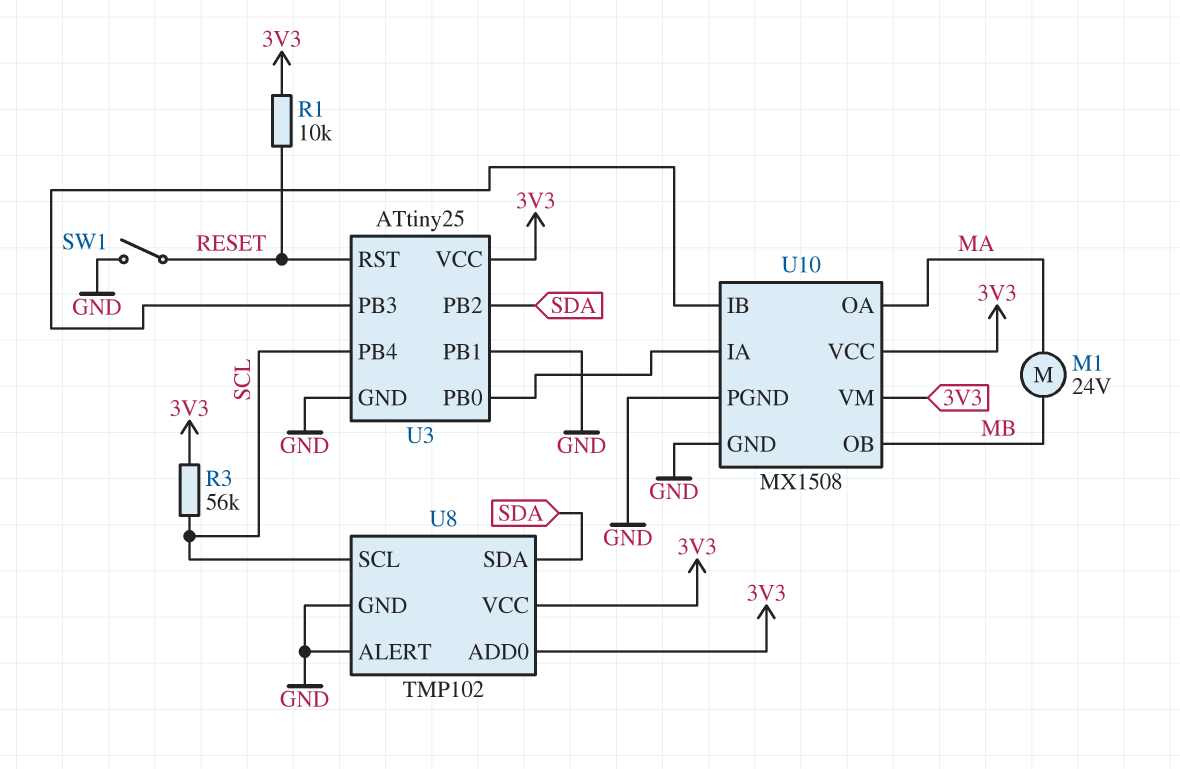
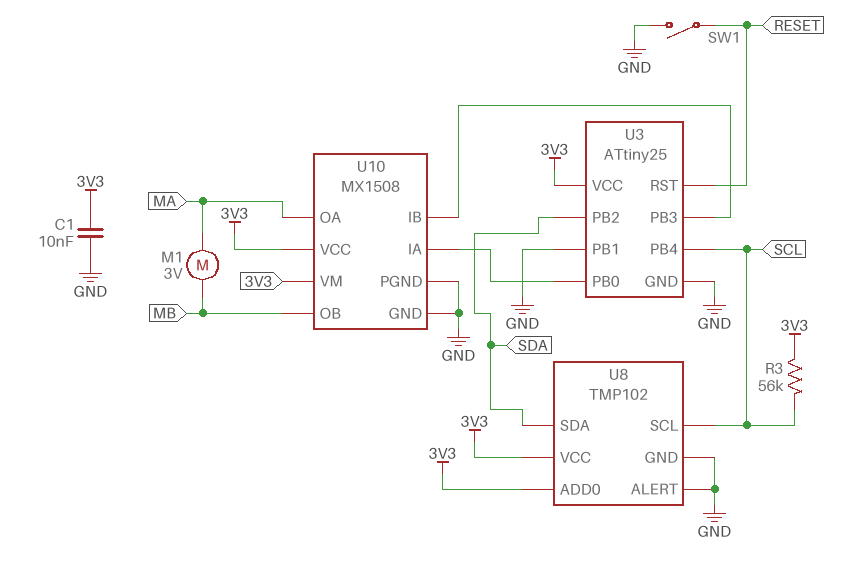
C1: none -> 10nF (3V3, GND)
M1: motor 24V (MA, MB) -> motor 3V (MA, MB)
R1: 10k (3V3, RESET) -> none

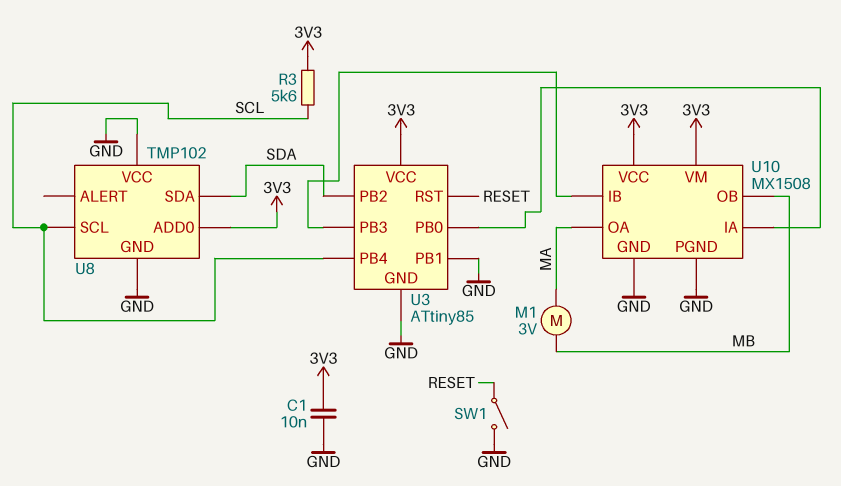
R3: 56k (3V3, SCL) -> 5.6k (3V3, SCL)
U3: ATtiny25 -> ATtiny85
U8 pin ALERT: GND -> none
U8 pin VCC: 3V3 -> GND

